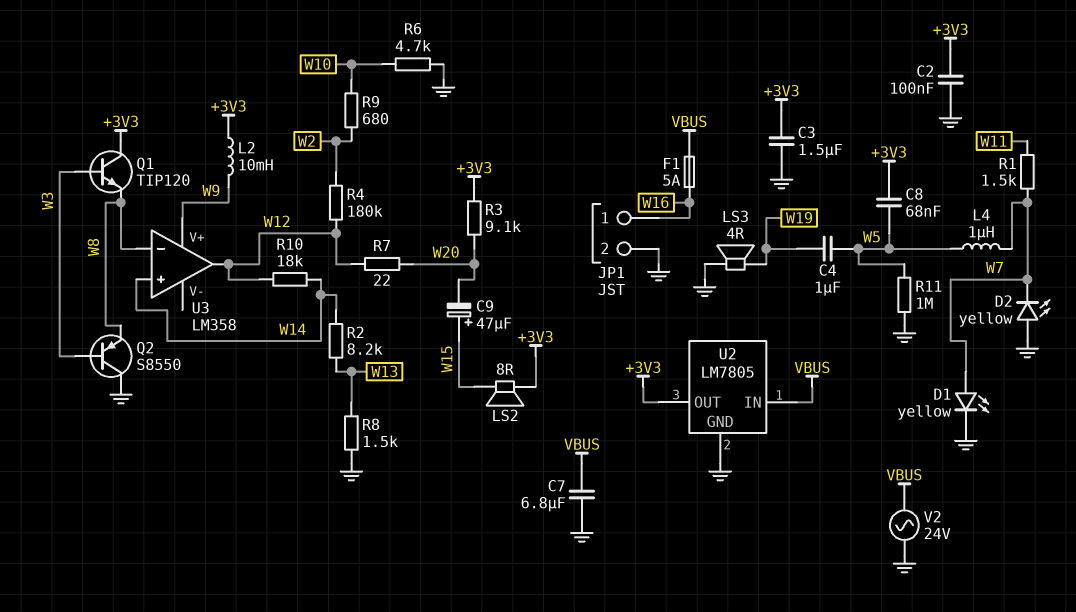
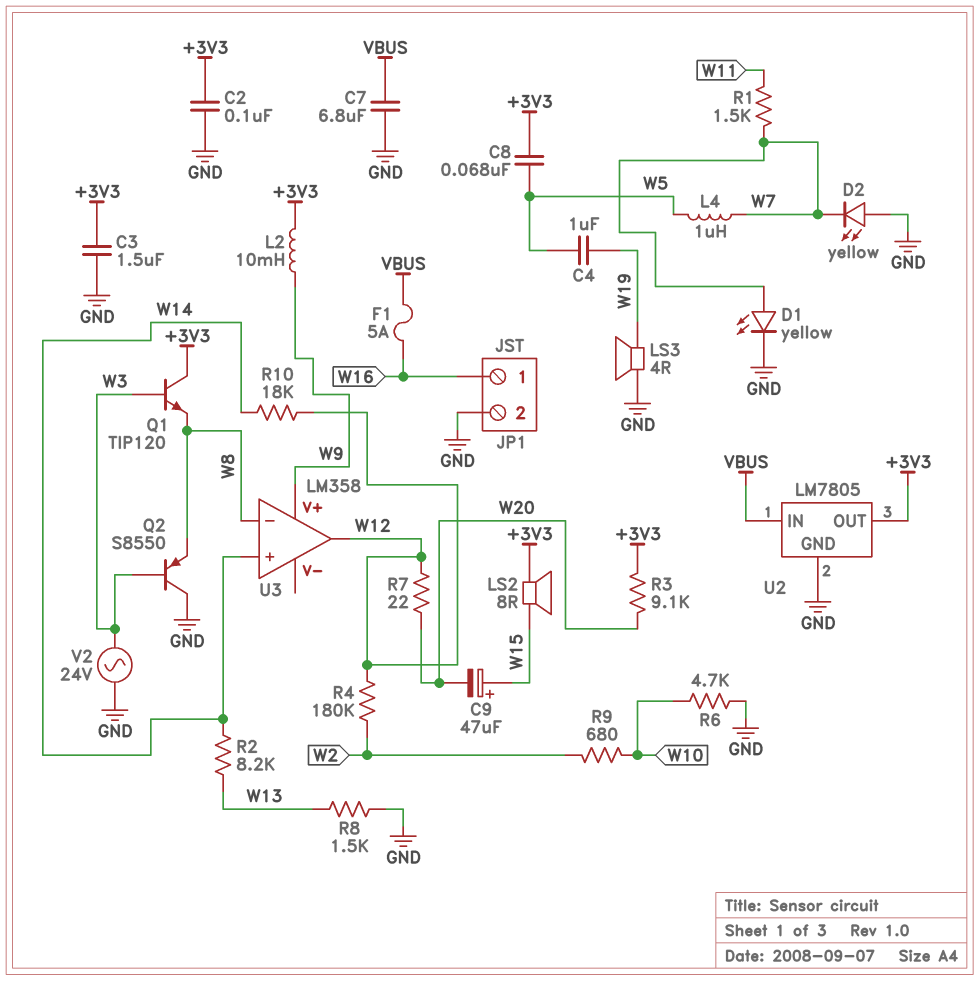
R11: 1M (GND, W5) -> none
V2: AC 24V (GND, VBUS) -> AC 24V (GND, W3)

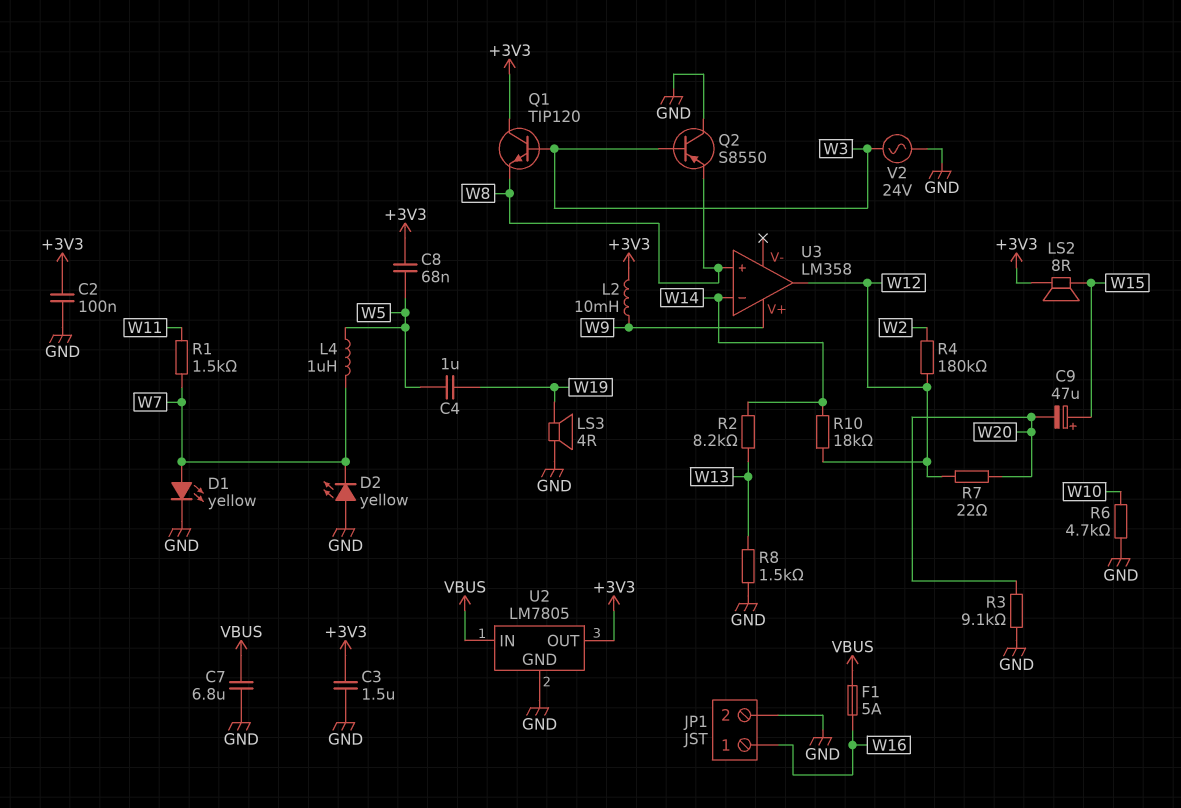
R3: 9.1k (+3V3, W20) -> 9.1k (GND, W20)
R9: 680 (W2, W10) -> none
U3 pin in+: W14 -> W8
U3 pin in-: W8 -> W14

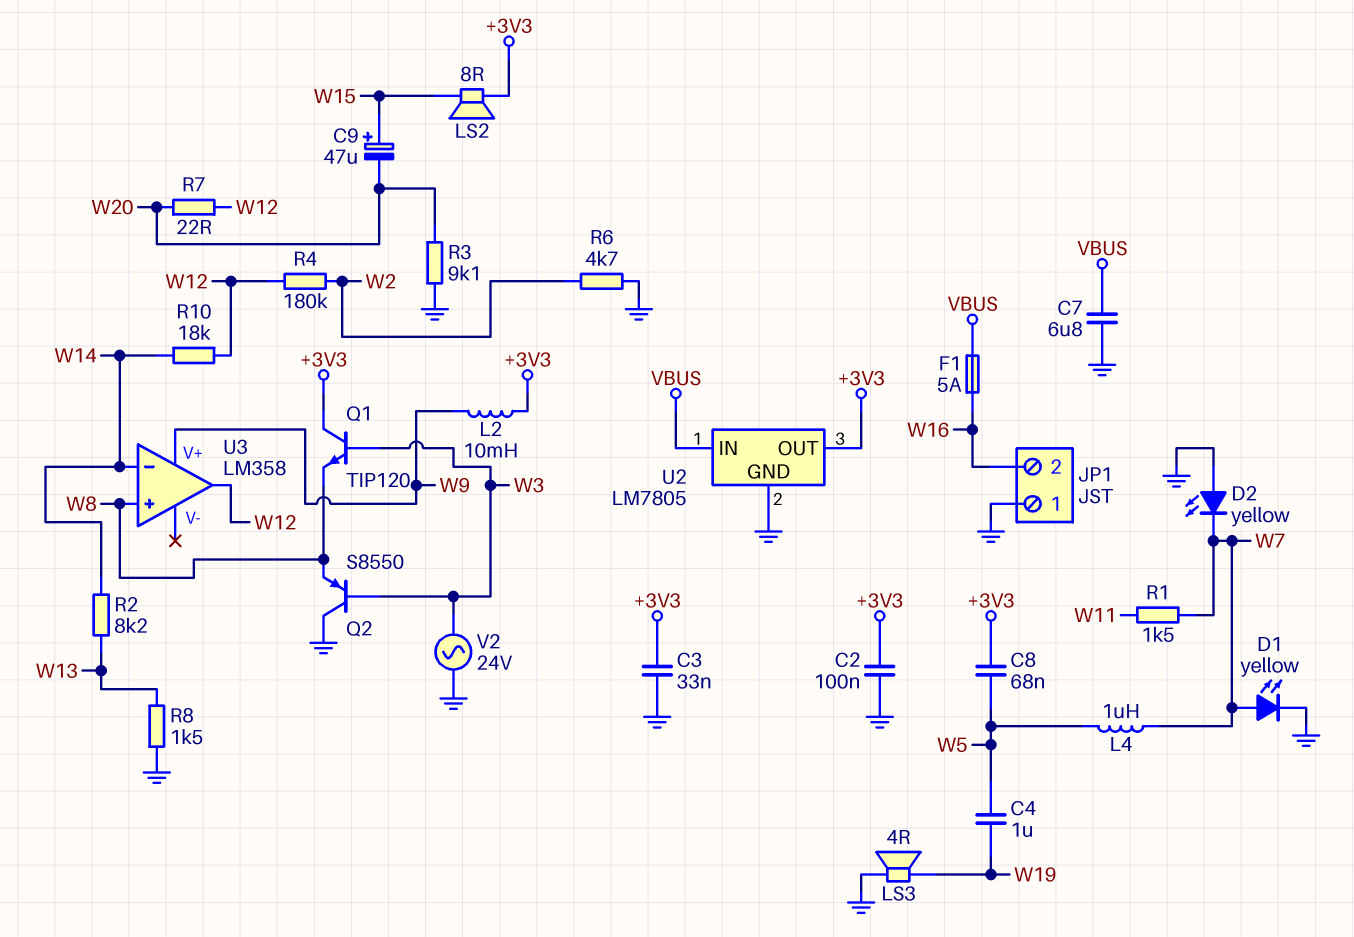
C3: 1.5uF (+3V3, GND) -> 33nF (+3V3, GND)
JP1 pin 1: W16 -> GND
JP1 pin 2: GND -> W16
R6: 4.7k (GND, W10) -> 4.7k (GND, W2)

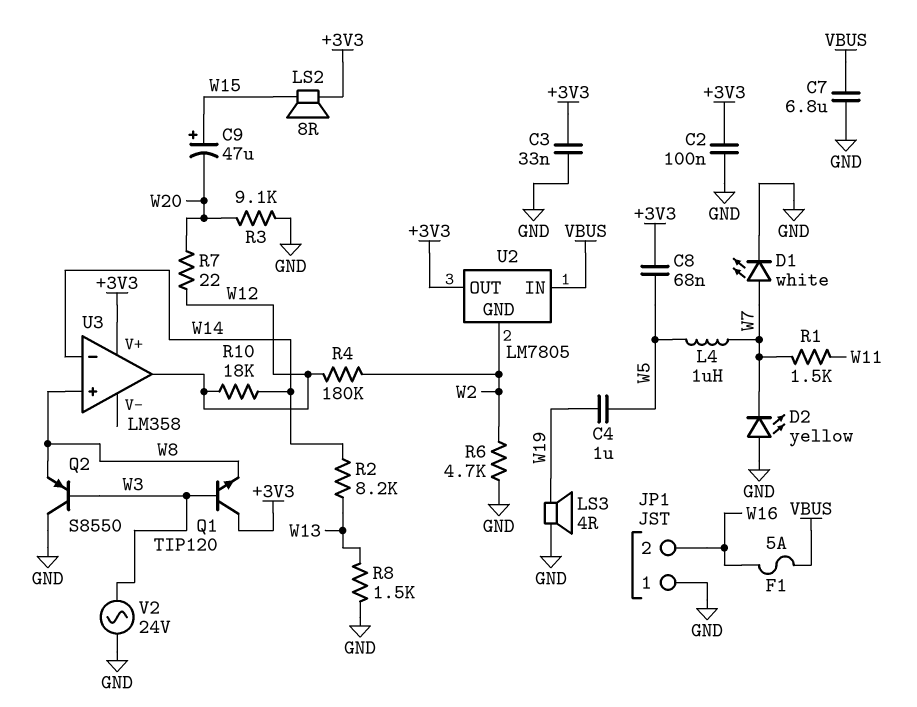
D1: LED yellow (A W7, K GND) -> LED white (A W7, K GND)
L2: 10mH (+3V3, W9) -> none
U2 pin GND: GND -> W2
U3 pin V+: W9 -> +3V3

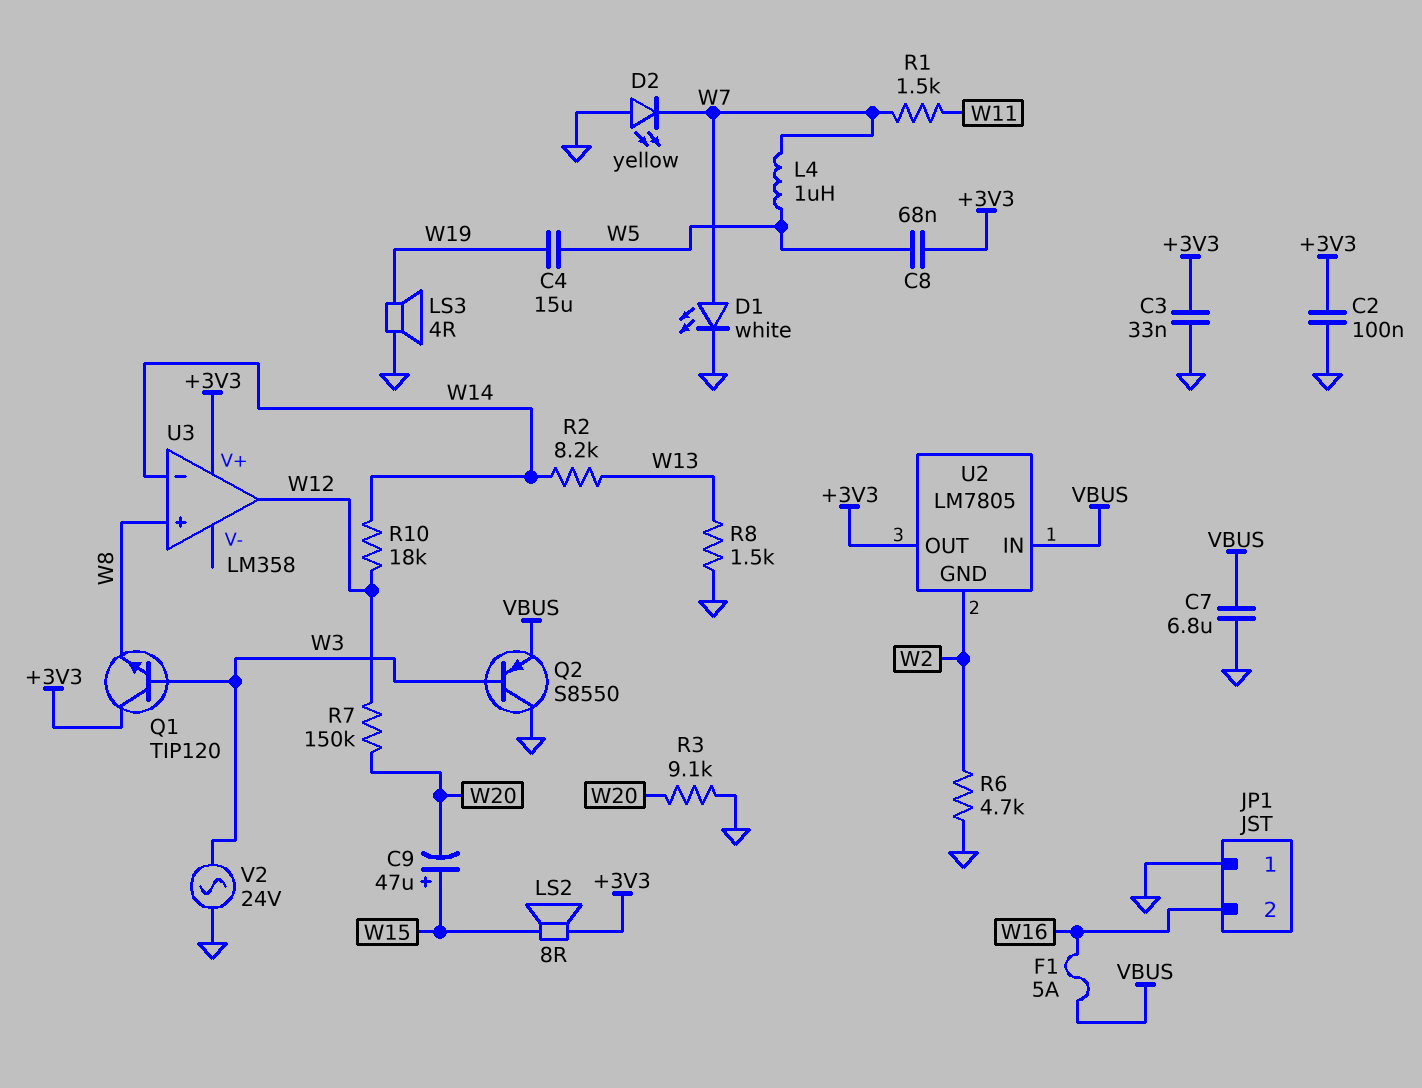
C4: 1uF (W5, W19) -> 15uF (W5, W19)
Q2: PNP S8550 (B W3, C GND, E W8) -> PNP S8550 (B W3, C GND, E VBUS)
R4: 180k (W2, W12) -> none
R7: 22 (W12, W20) -> 150k (W12, W20)

